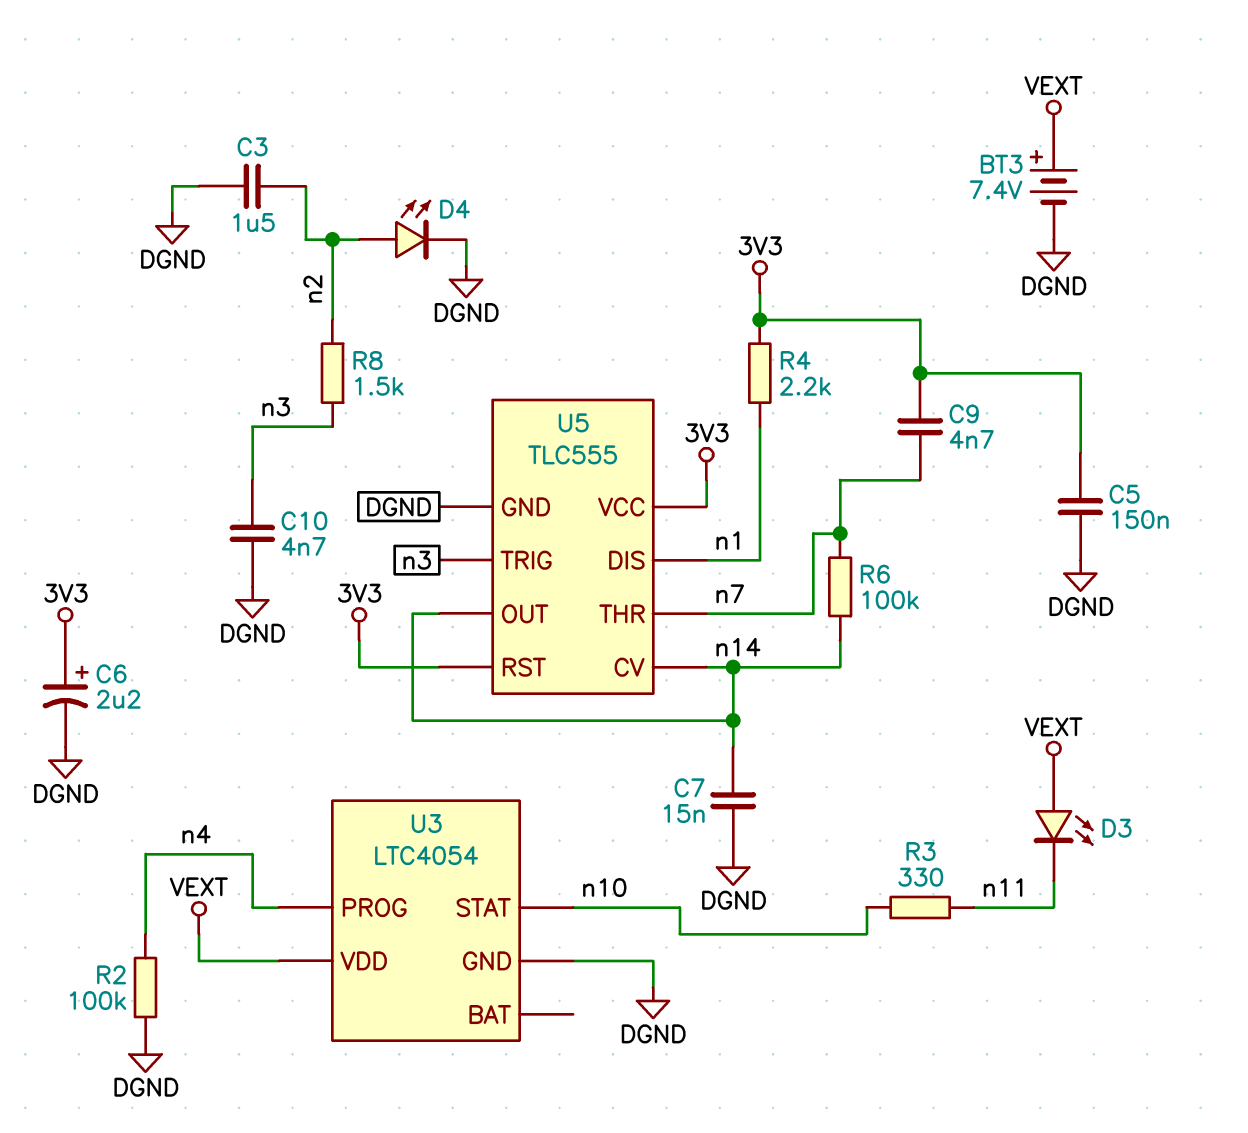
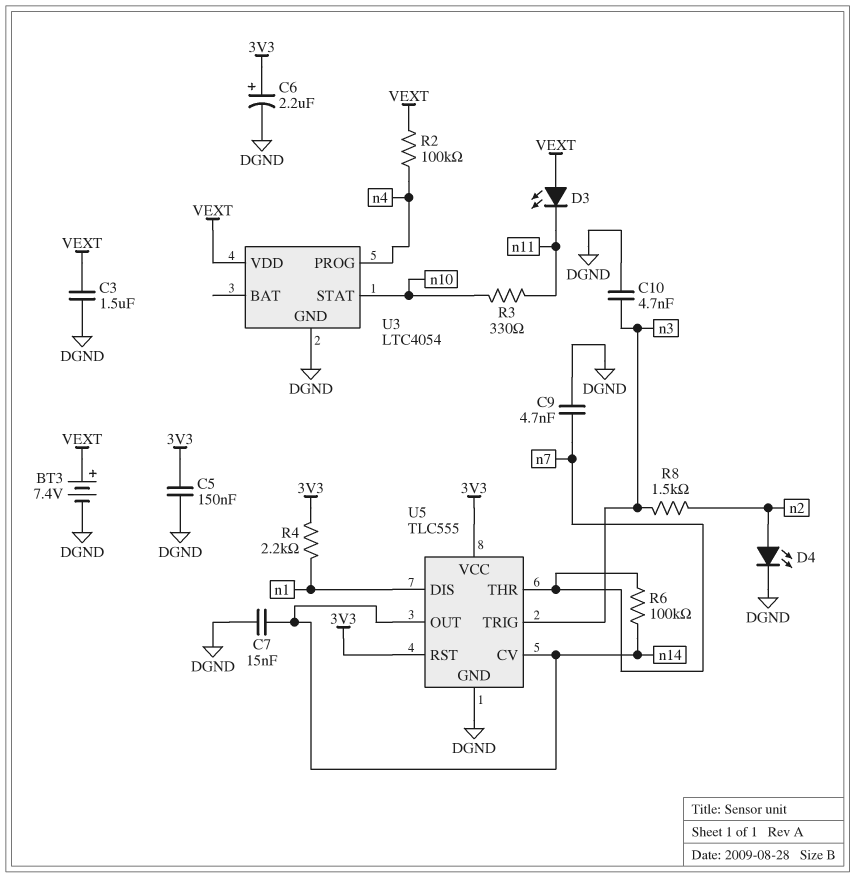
C3: 1.5uF (DGND, n2) -> 1.5uF (DGND, VEXT)
C9: 4.7nF (3V3, n7) -> 4.7nF (DGND, n7)
R2: 100k (DGND, n4) -> 100k (VEXT, n4)

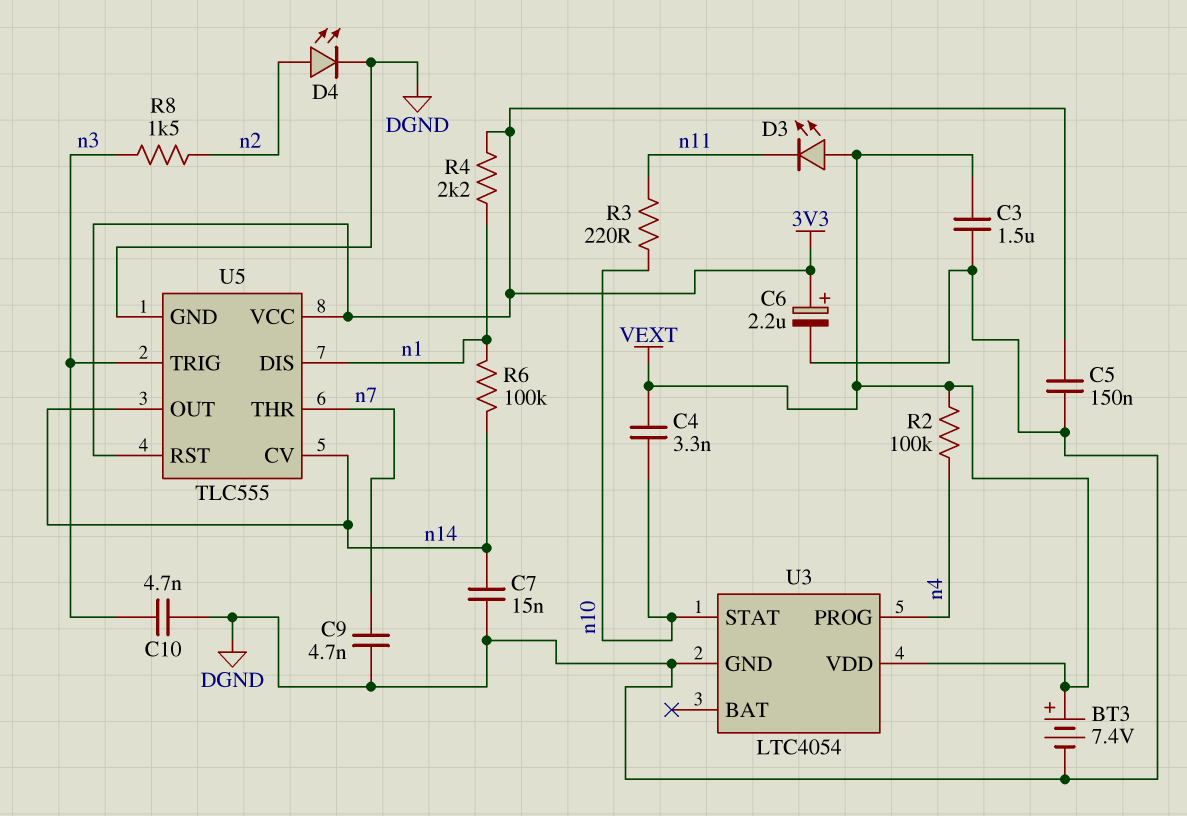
C4: none -> 3.3nF (VEXT, n10)
R3: 330 (n10, n11) -> 220 (n10, n11)
R6: 100k (n7, n14) -> 100k (n1, n14)

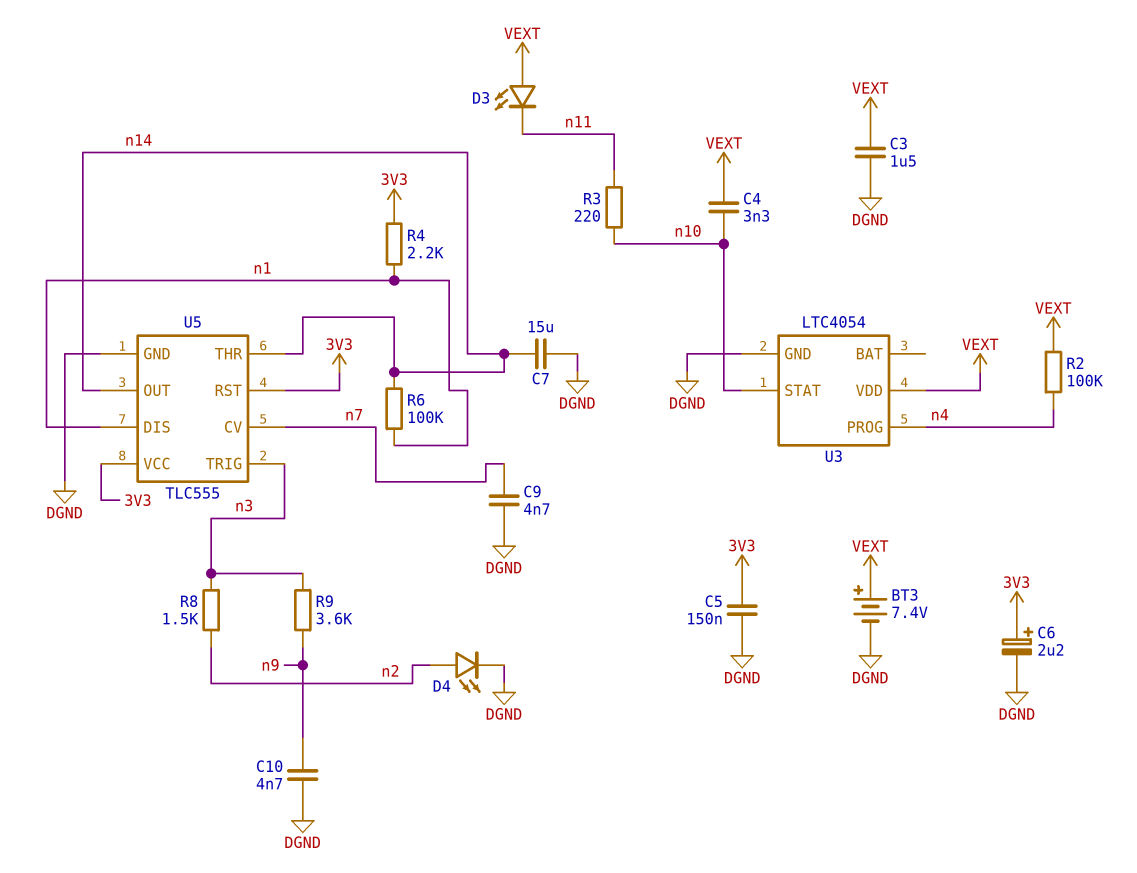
C7: 15nF (DGND, n14) -> 15uF (DGND, n14)
C10: 4.7nF (DGND, n3) -> 4.7nF (DGND, n9)
R9: none -> 3.6k (n3, n9)
U5 pin CV: n14 -> n7
U5 pin THR: n7 -> n14

